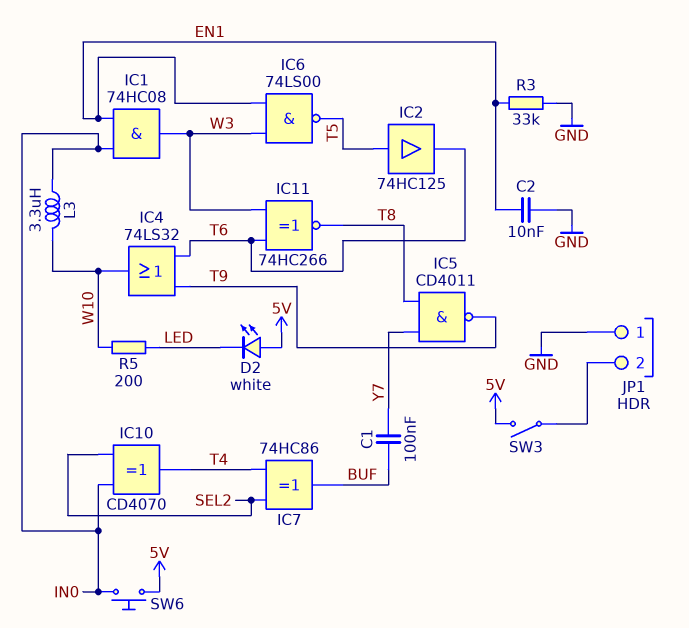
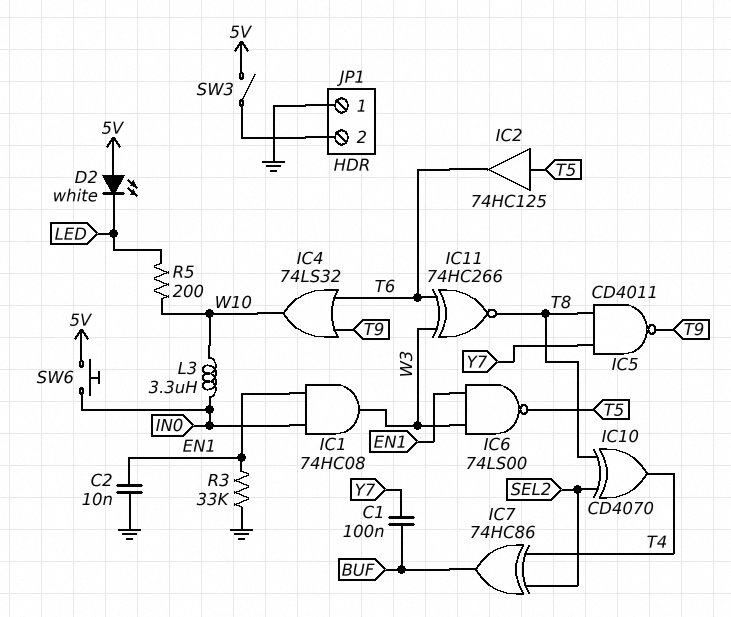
IC10: XOR CD4070 (in IN0, in SEL2, out T4) -> XOR CD4070 (in SEL2, in T8, out T4)

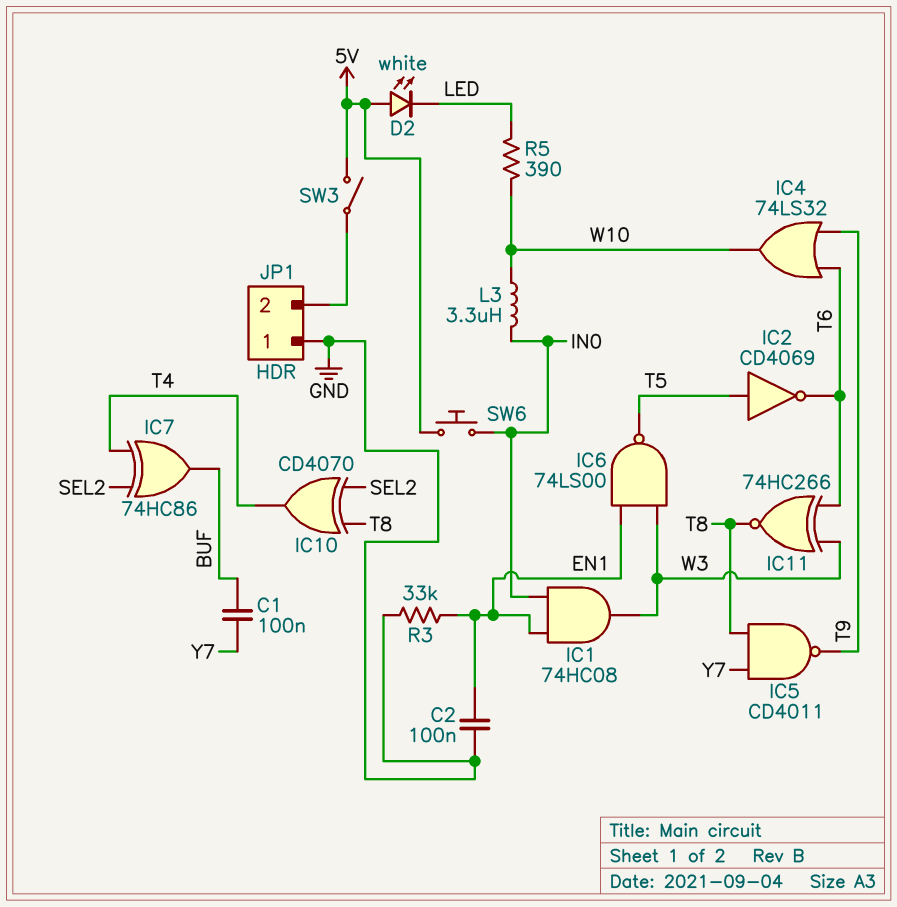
C2: 10nF (EN1, GND) -> 100nF (EN1, GND)
IC2: buffer 74HC125 (in T5, out T6) -> NOT CD4069 (in T5, out T6)
R5: 200 (LED, W10) -> 390 (LED, W10)

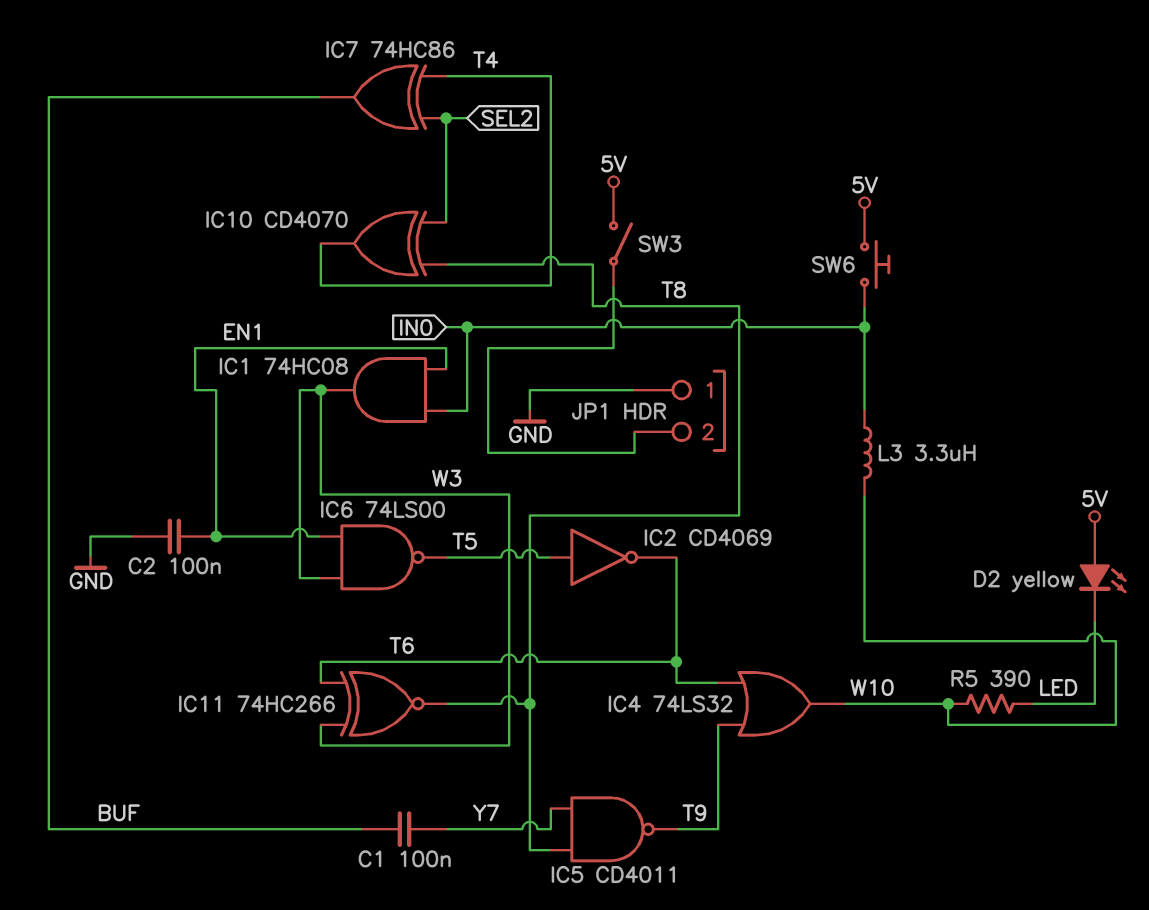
D2: LED white (A 5V, K LED) -> LED yellow (A 5V, K LED)
R3: 33k (EN1, GND) -> none

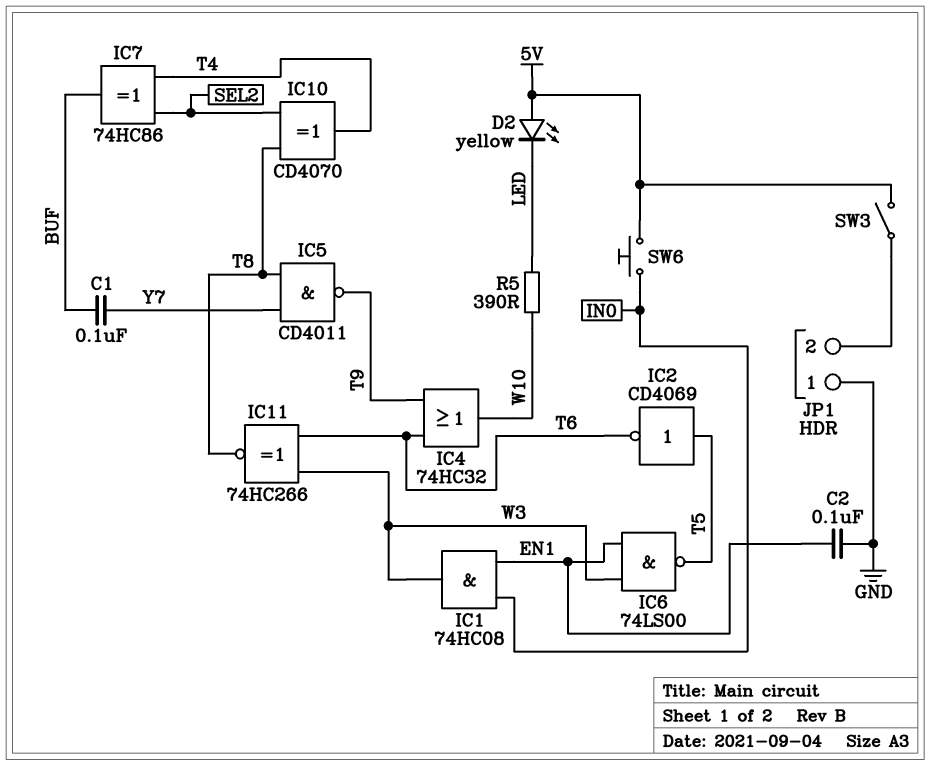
IC4: OR 74LS32 (in T6, in T9, out W10) -> OR 74HC32 (in T6, in T9, out W10)
L3: 3.3uH (IN0, W10) -> none

